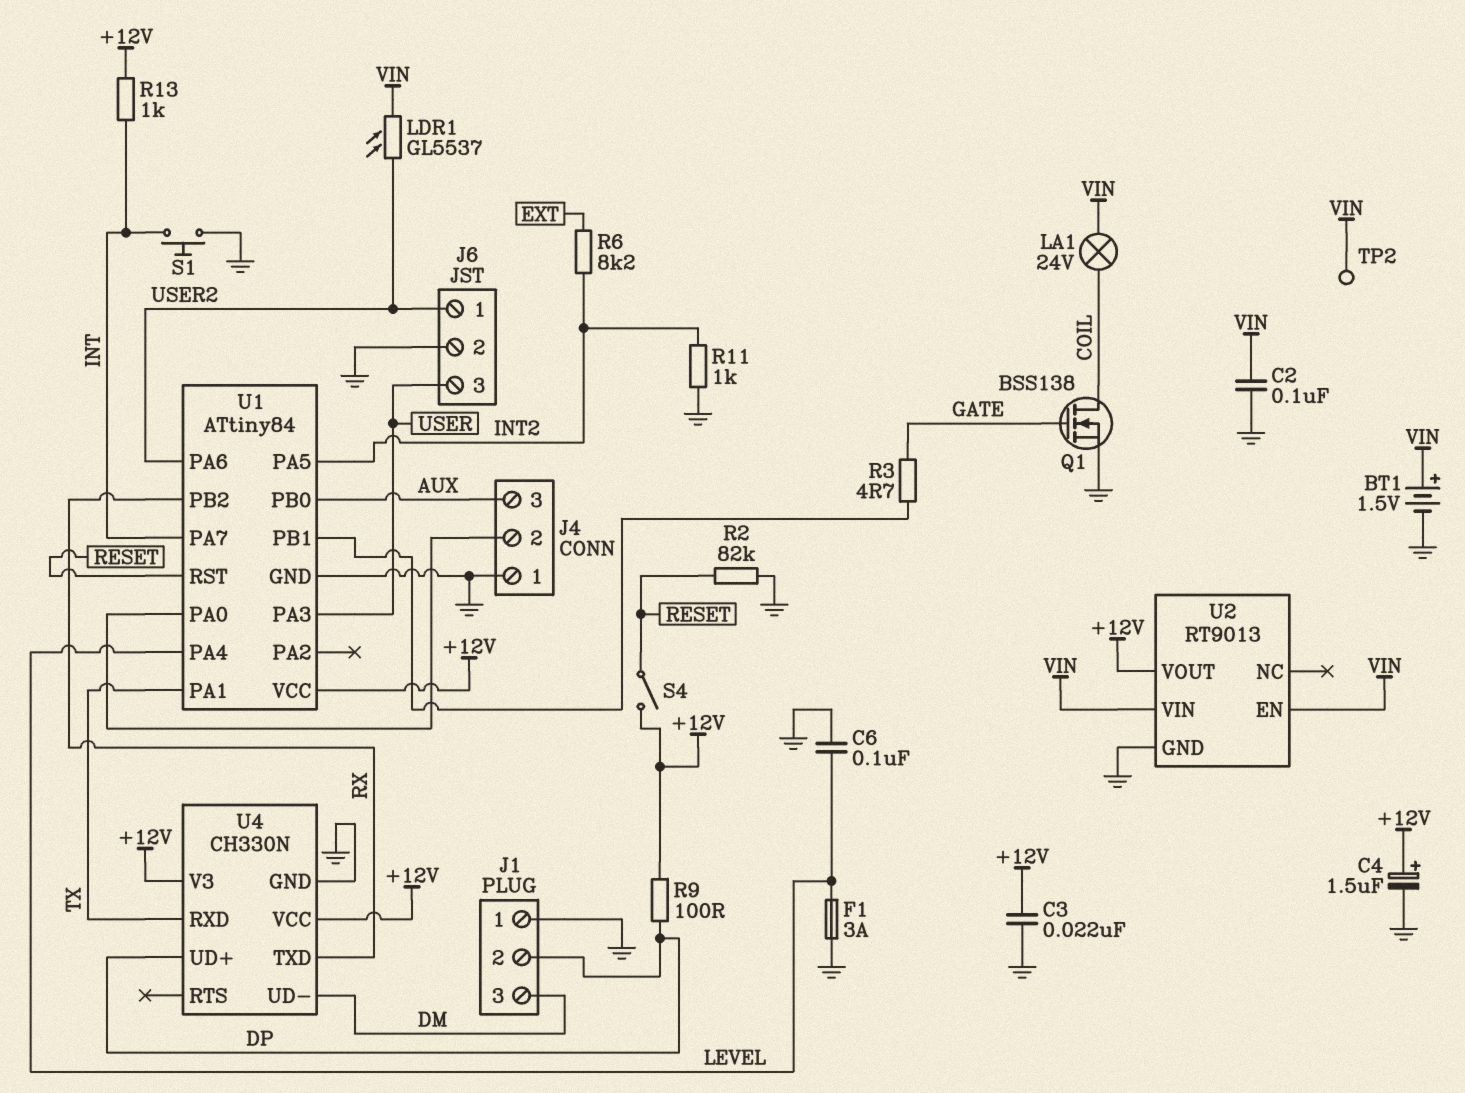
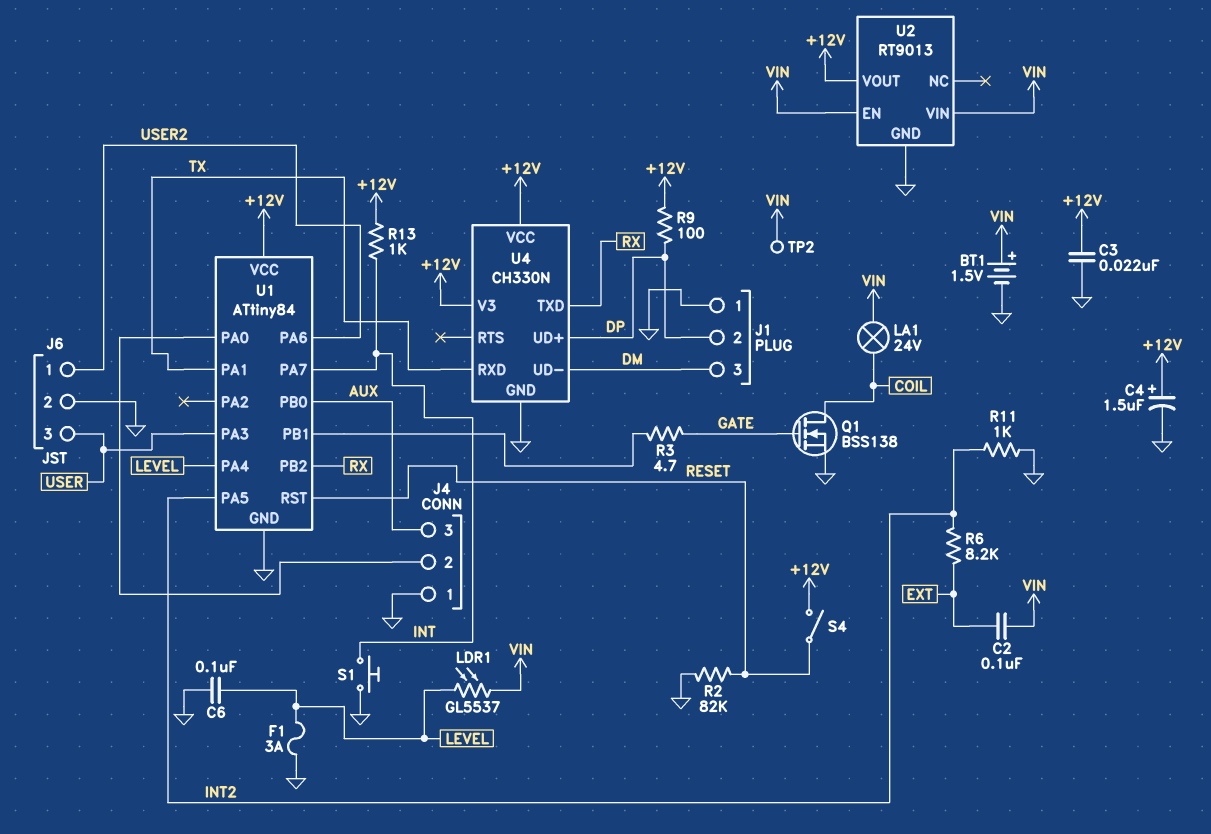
C2: 100nF (GND, VIN) -> 100nF (EXT, VIN)
LDR1: GL5537 (USER2, VIN) -> GL5537 (LEVEL, VIN)

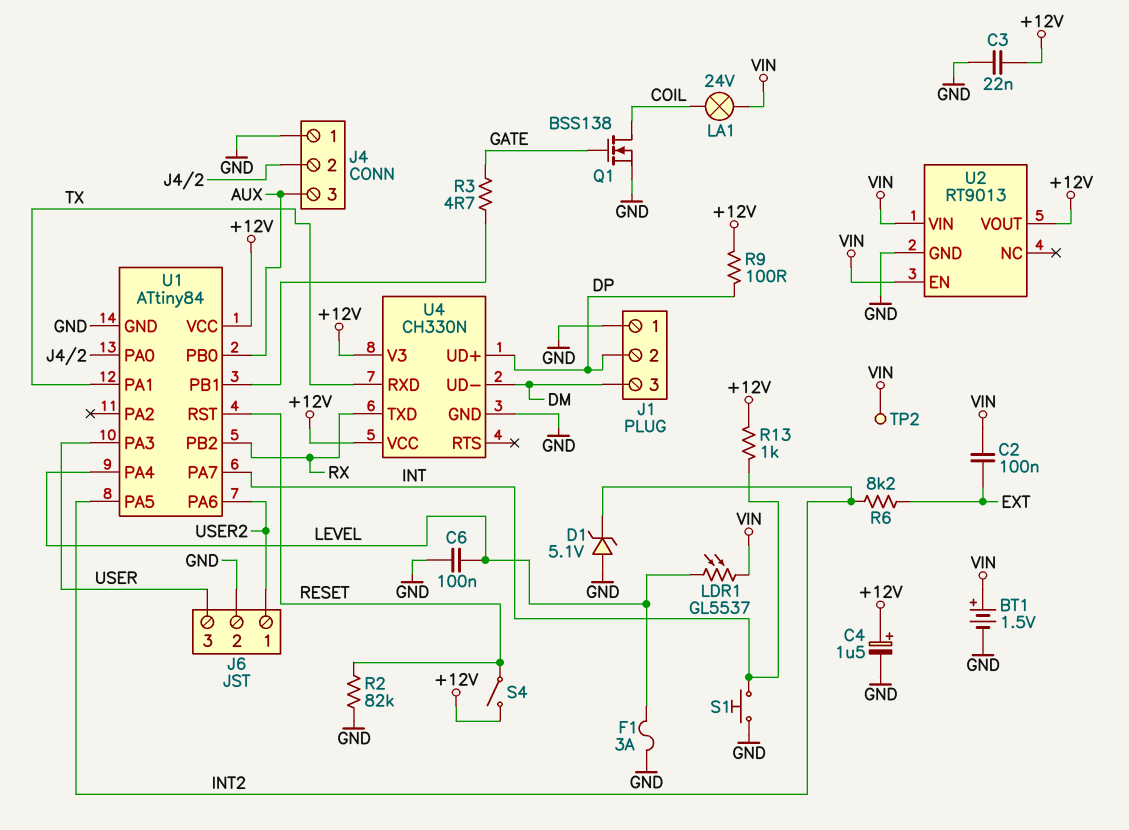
D1: none -> zener 5.1V (A GND, K INT2)
R11: 1k (GND, INT2) -> none

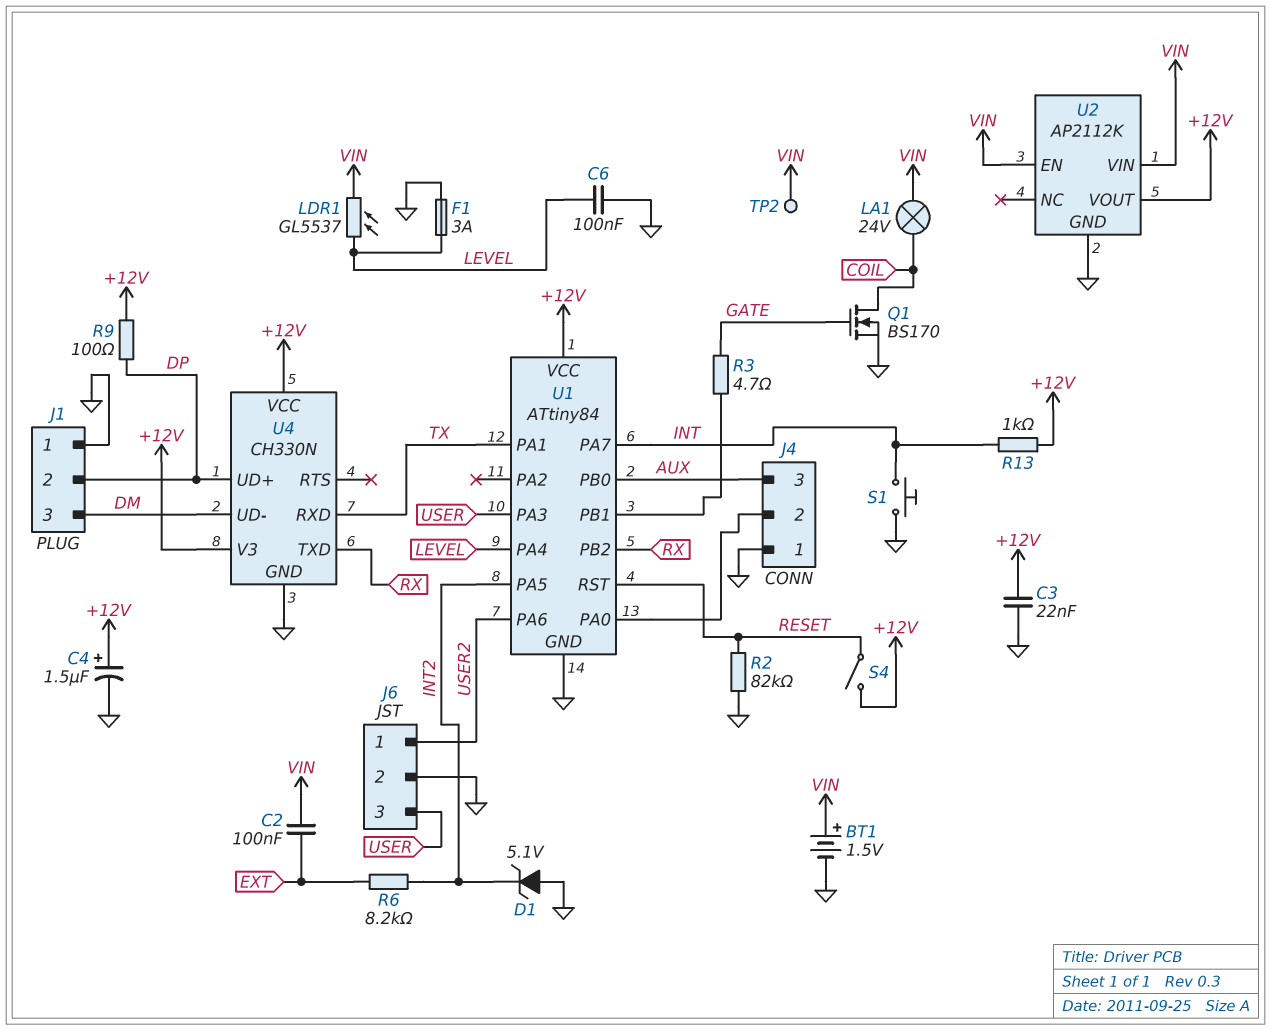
Q1: NMOS BSS138 (G GATE, D COIL, S GND) -> NMOS BS170 (G GATE, D COIL, S GND)
U2: RT9013 -> AP2112K

